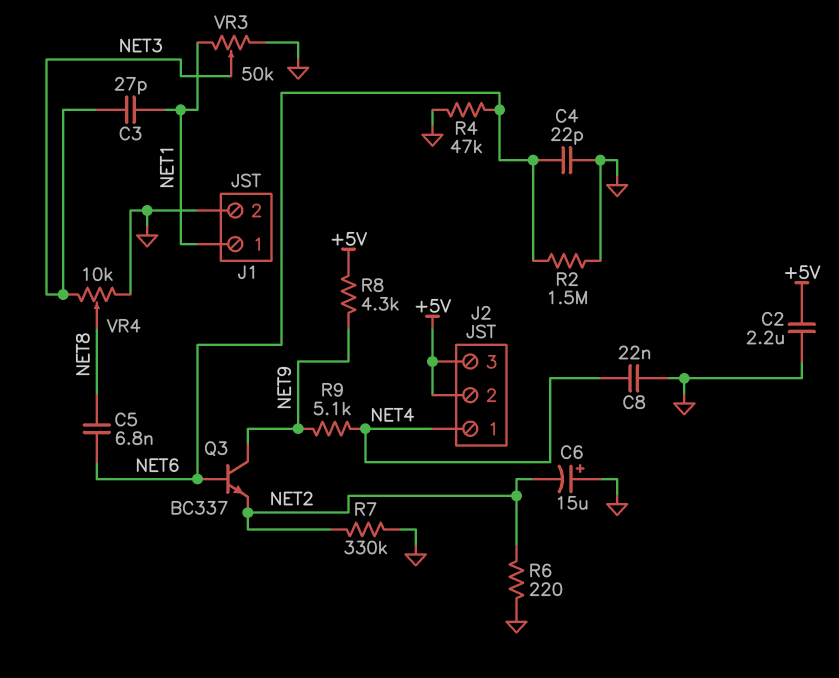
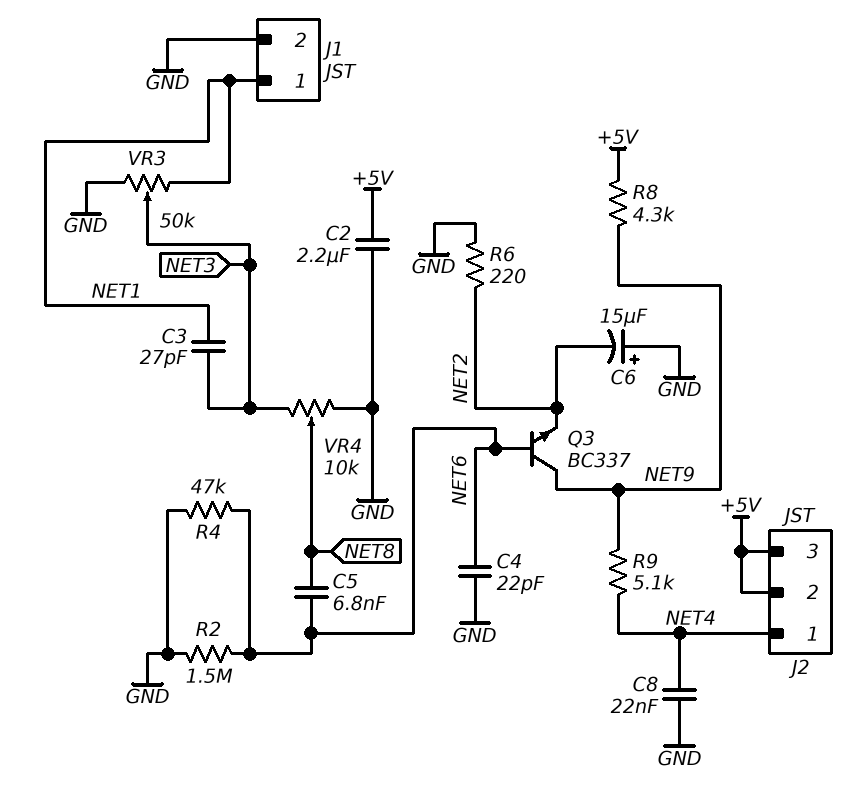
R7: 330k (GND, NET2) -> none

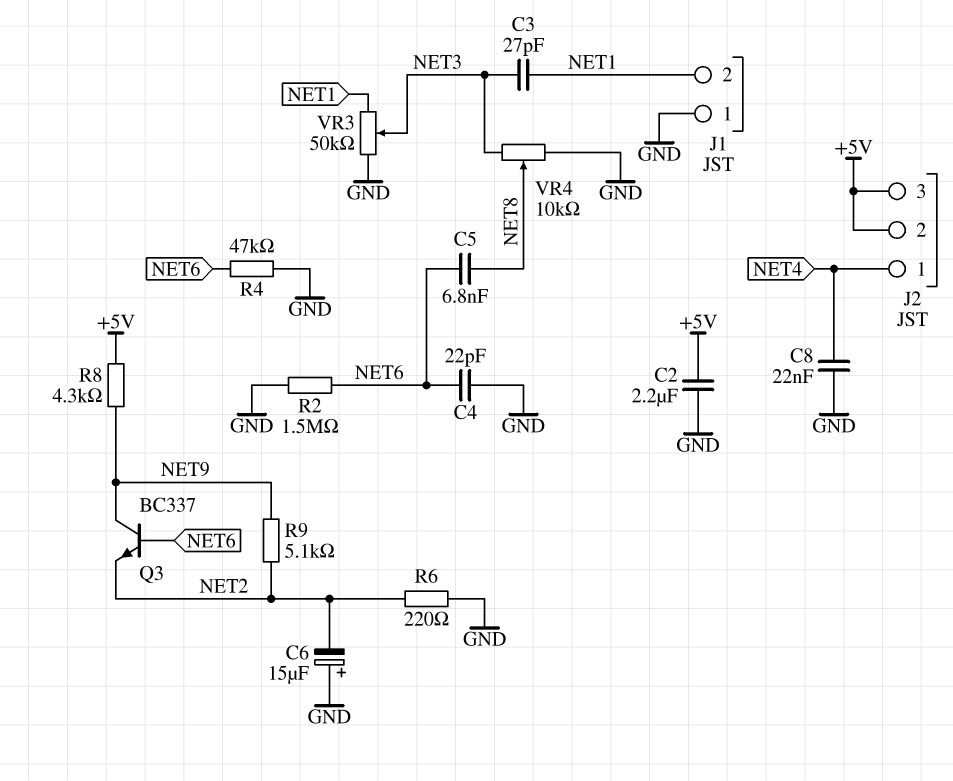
J1 pin 1: NET1 -> GND
J1 pin 2: GND -> NET1
R9: 5.1k (NET4, NET9) -> 5.1k (NET2, NET9)

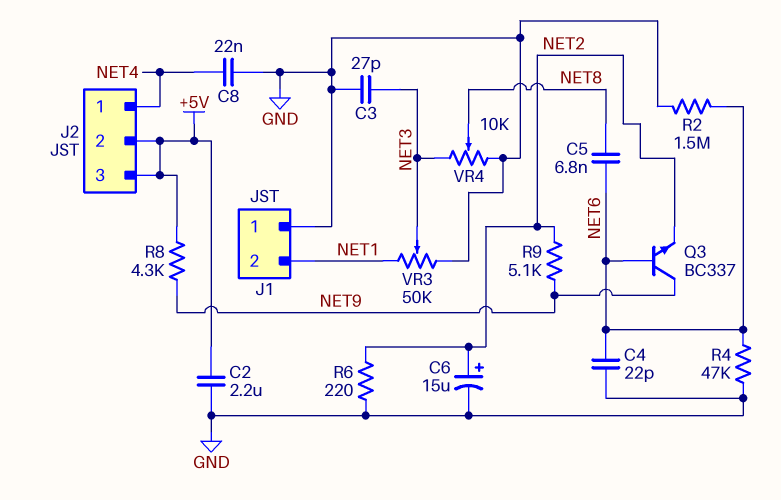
C3: 27pF (NET1, NET3) -> 27pF (GND, NET3)
C6: 15uF (plus GND, minus NET2) -> 15uF (plus NET2, minus GND)

